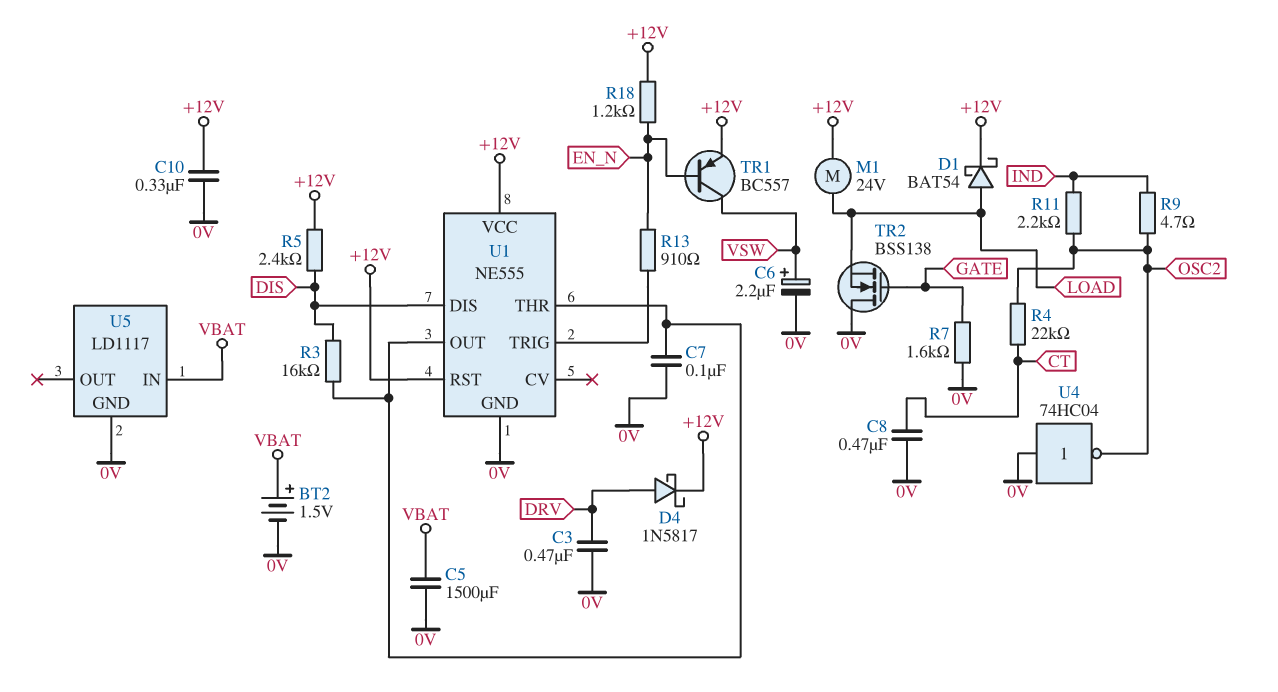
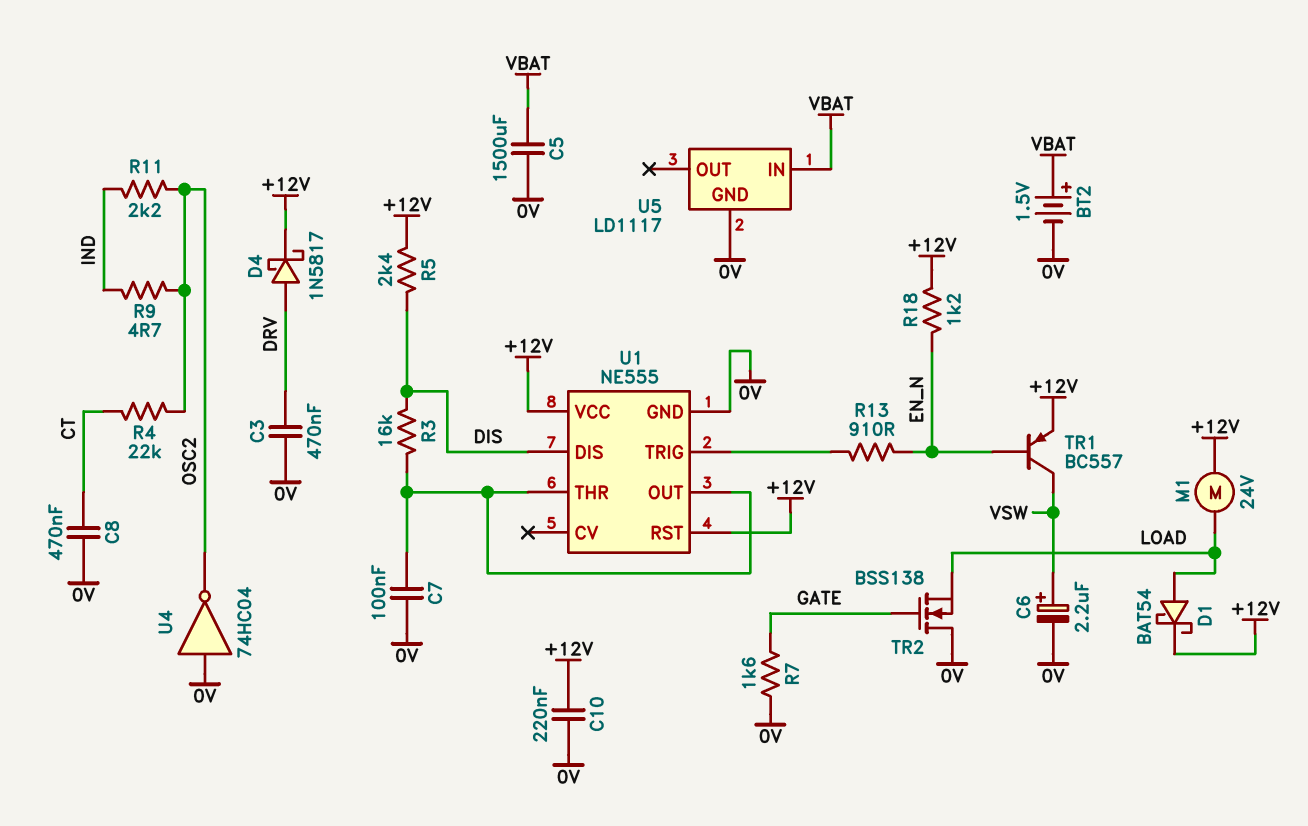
C10: 330nF (+12V, 0V) -> 220nF (+12V, 0V)

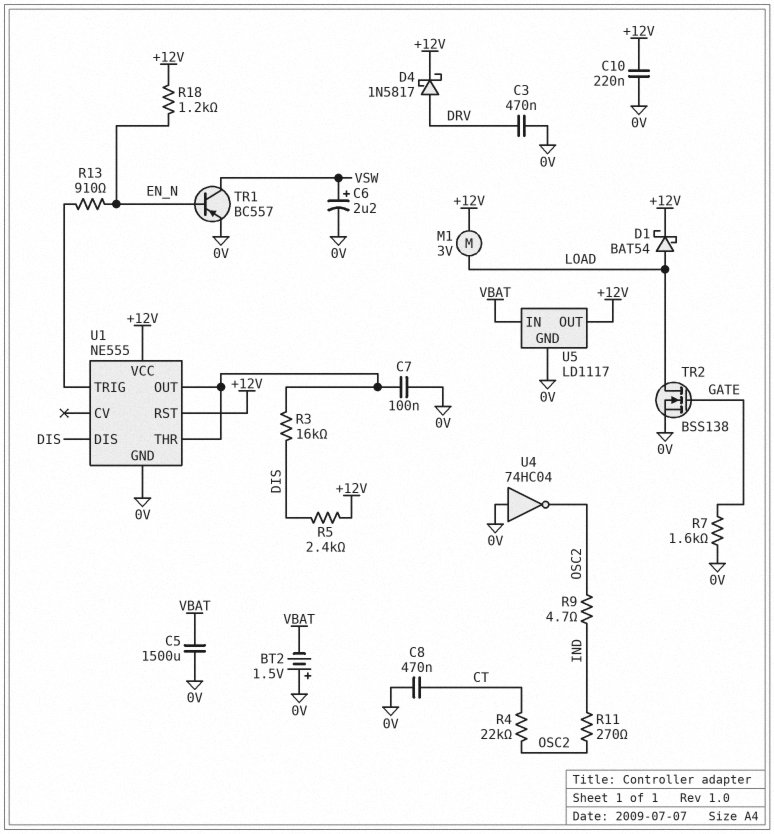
BT2: 1.5V (plus VBAT, minus 0V) -> 1.5V (plus 0V, minus VBAT)
M1: motor 24V (+12V, LOAD) -> motor 3V (+12V, LOAD)
R11: 2.2k (IND, OSC2) -> 270 (IND, OSC2)
TR1: PNP BC557 (B EN_N, C VSW, E +12V) -> PNP BC557 (B EN_N, C VSW, E 0V)
TR2: NMOS BSS138 (G GATE, D 0V, S LOAD) -> NMOS BSS138 (G GATE, D LOAD, S 0V)
U5 pin OUT: none -> +12V

